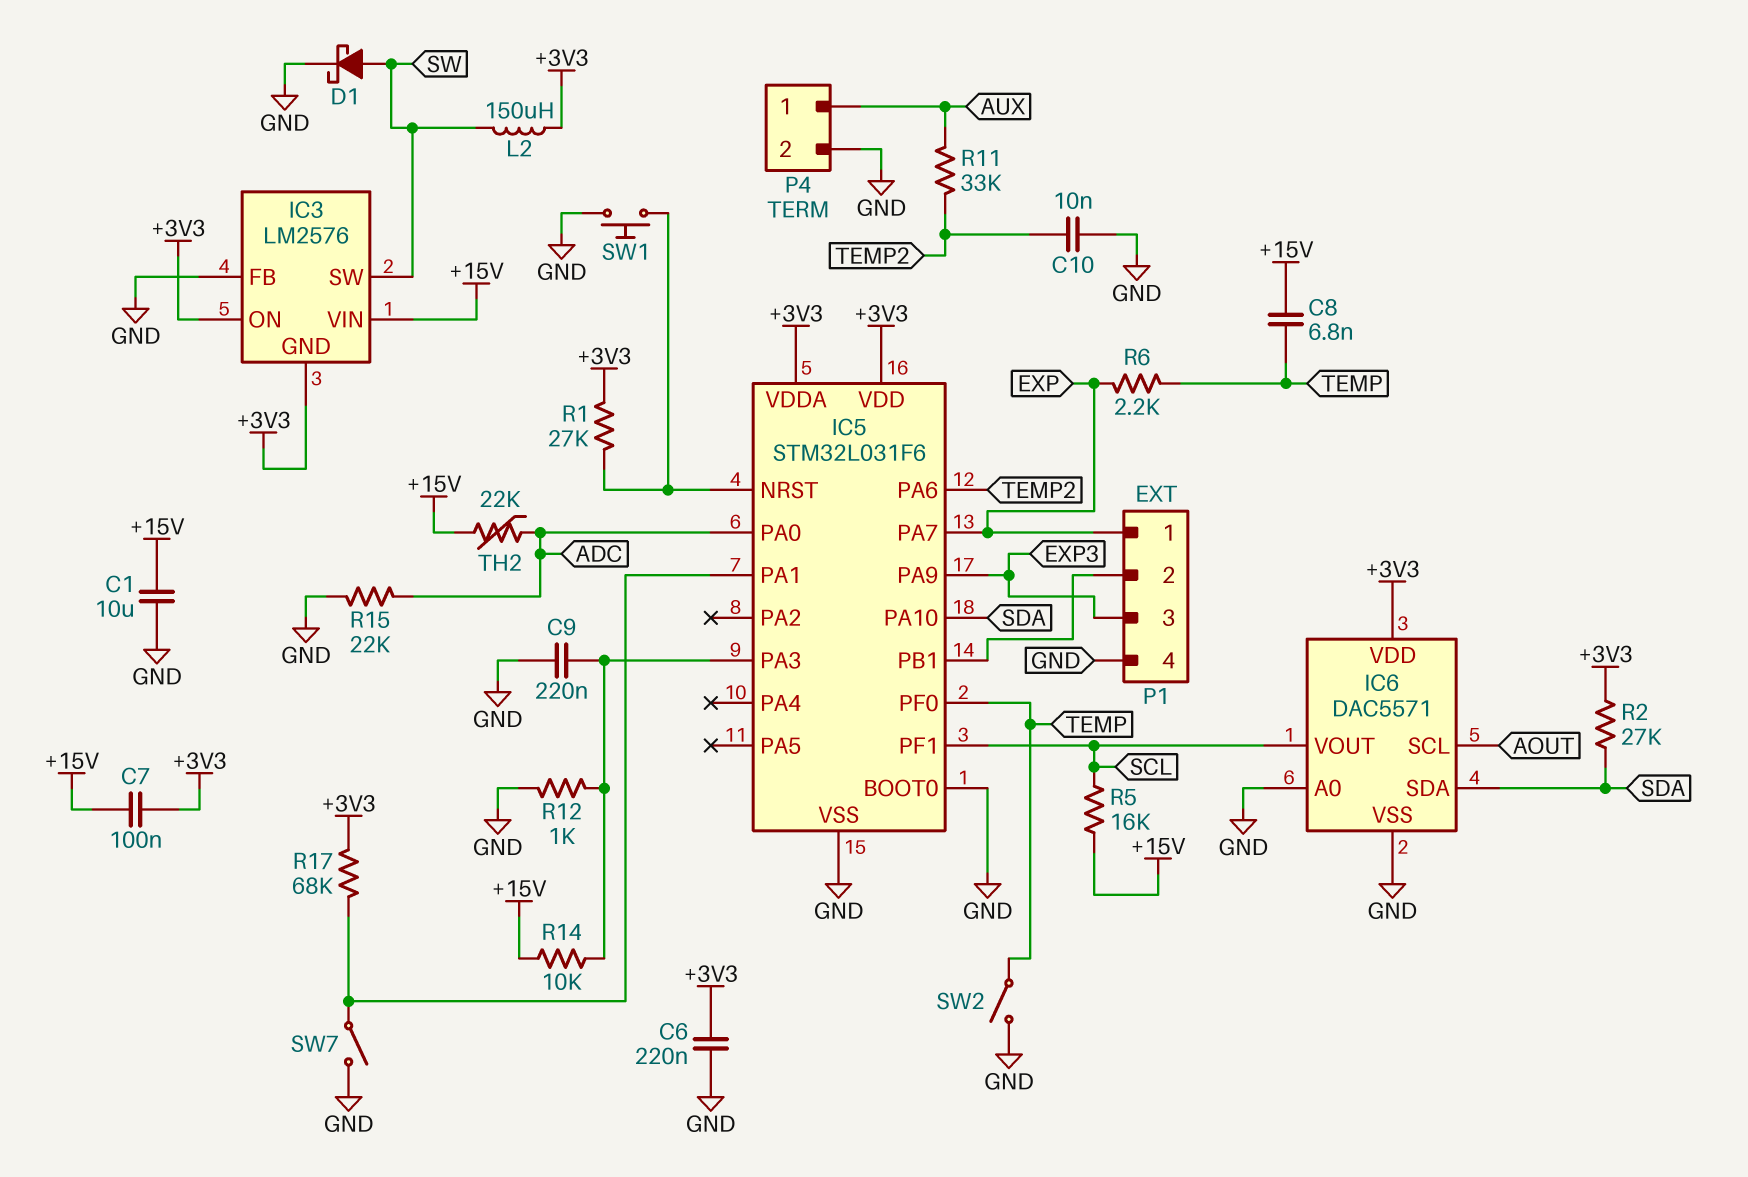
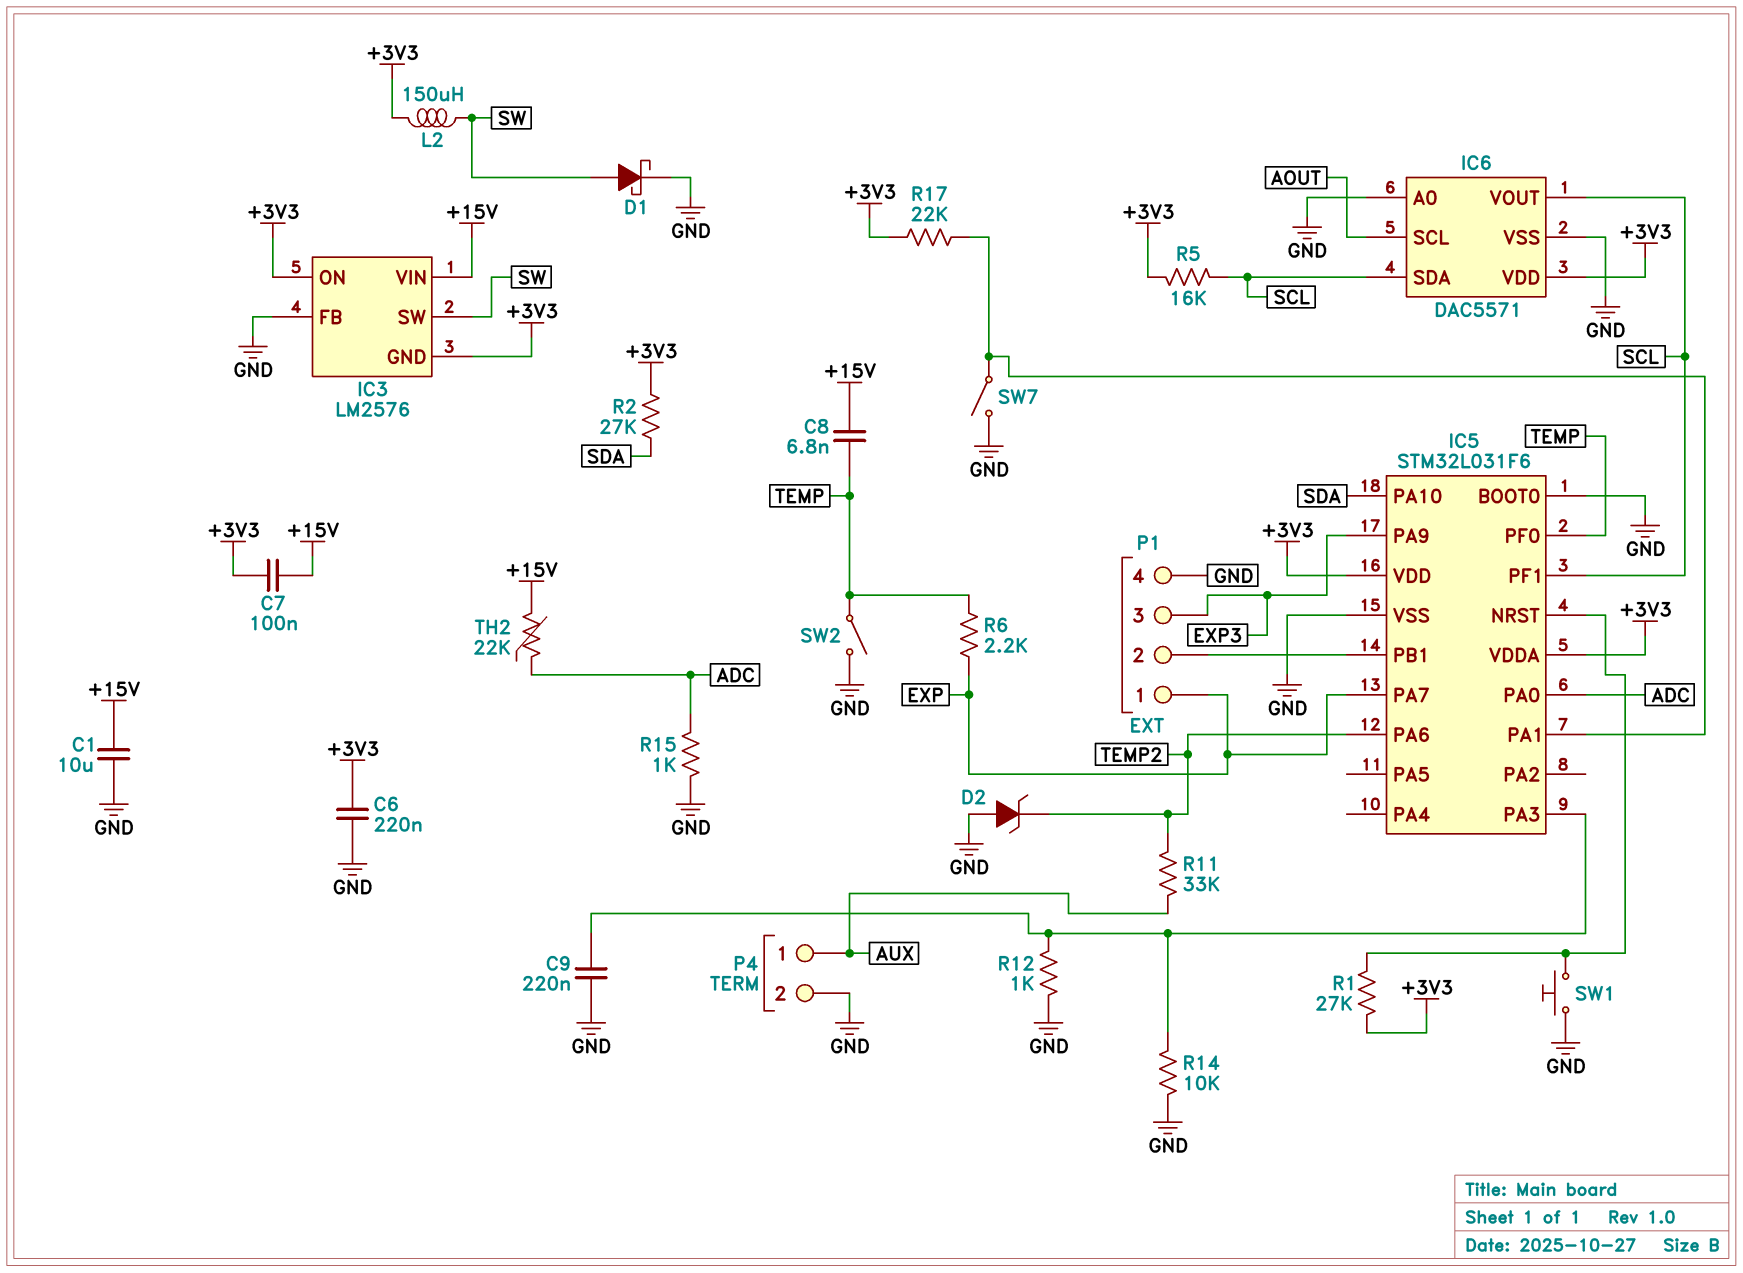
C10: 10nF (GND, TEMP2) -> none
D2: none -> zener (A GND, K TEMP2)
IC6 pin SDA: SDA -> SCL
R5: 16k (+15V, SCL) -> 16k (+3V3, SCL)
R14: 10k (+15V, IC5/PA3) -> 10k (GND, IC5/PA3)
R15: 22k (ADC, GND) -> 1k (ADC, GND)
R17: 68k (+3V3, IC5/PA1) -> 22k (+3V3, IC5/PA1)

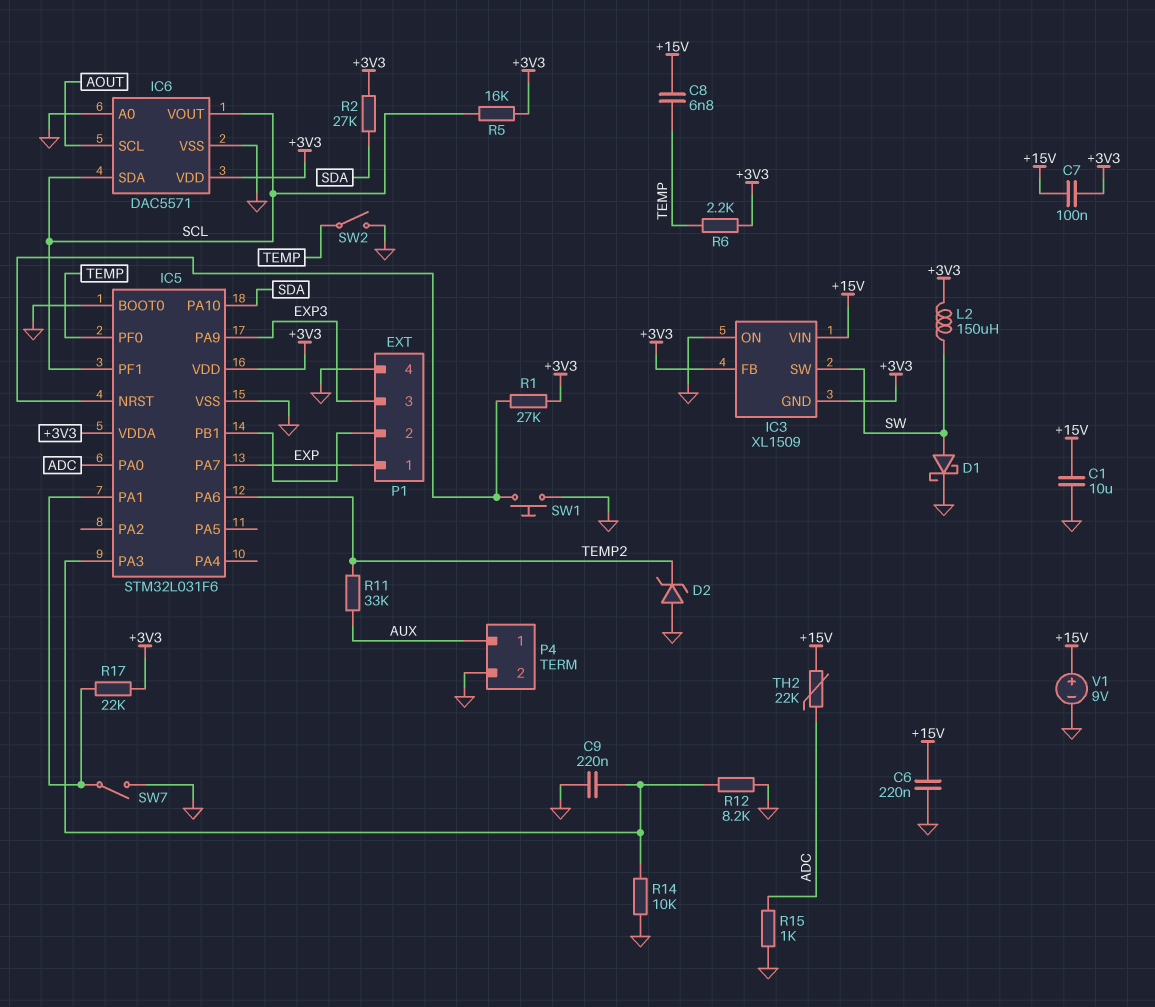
C6: 220nF (+3V3, GND) -> 220nF (+15V, GND)
IC3: LM2576 -> XL1509
IC3 pin FB: GND -> +3V3
IC3 pin ON: +3V3 -> GND
R6: 2.2k (EXP, TEMP) -> 2.2k (+3V3, TEMP)
R12: 1k (GND, IC5/PA3) -> 8.2k (GND, IC5/PA3)
V1: none -> 9V (plus +15V, minus GND)

